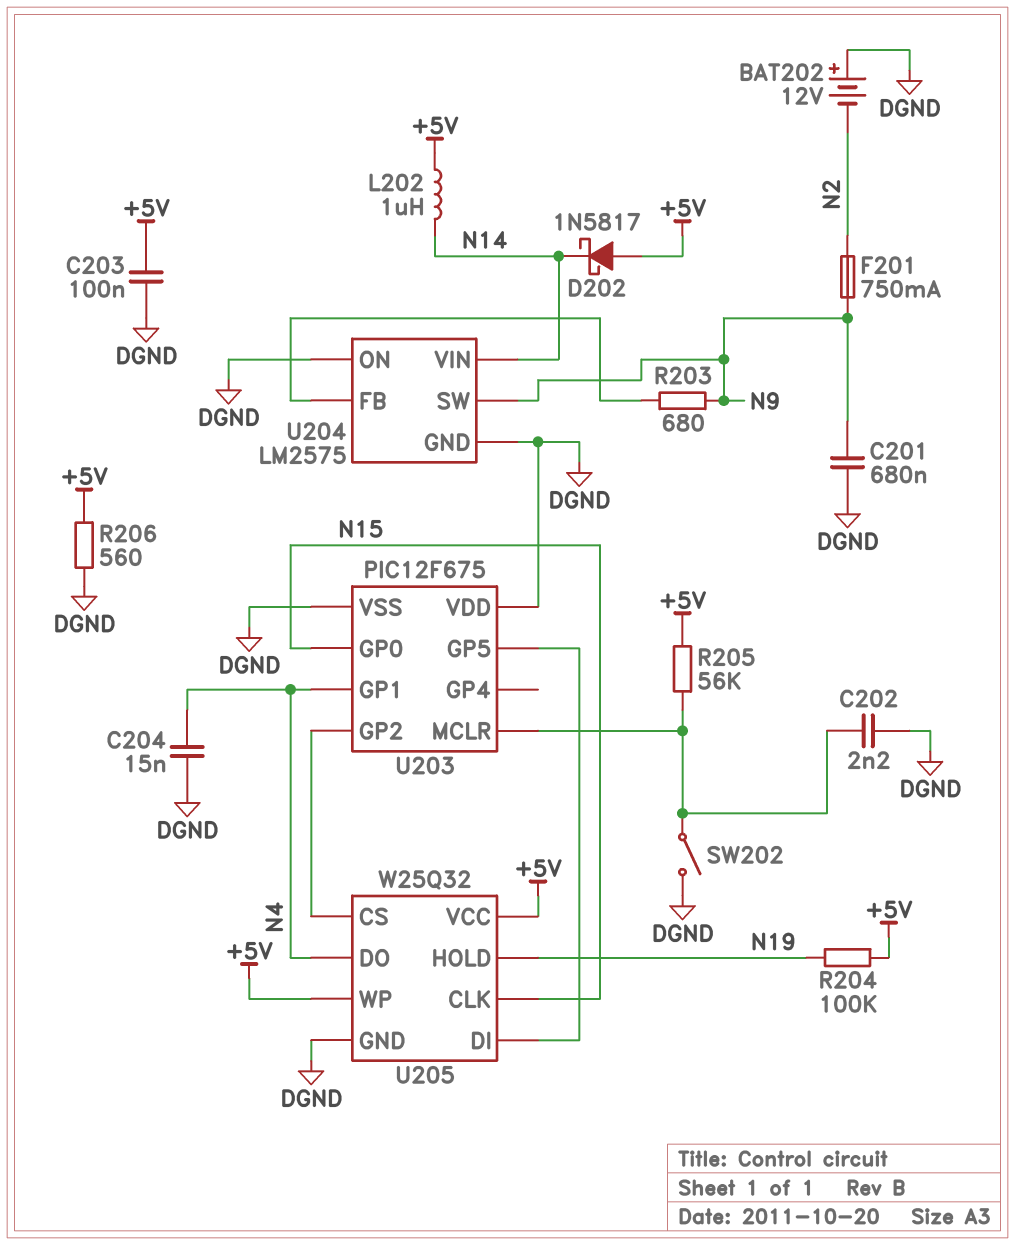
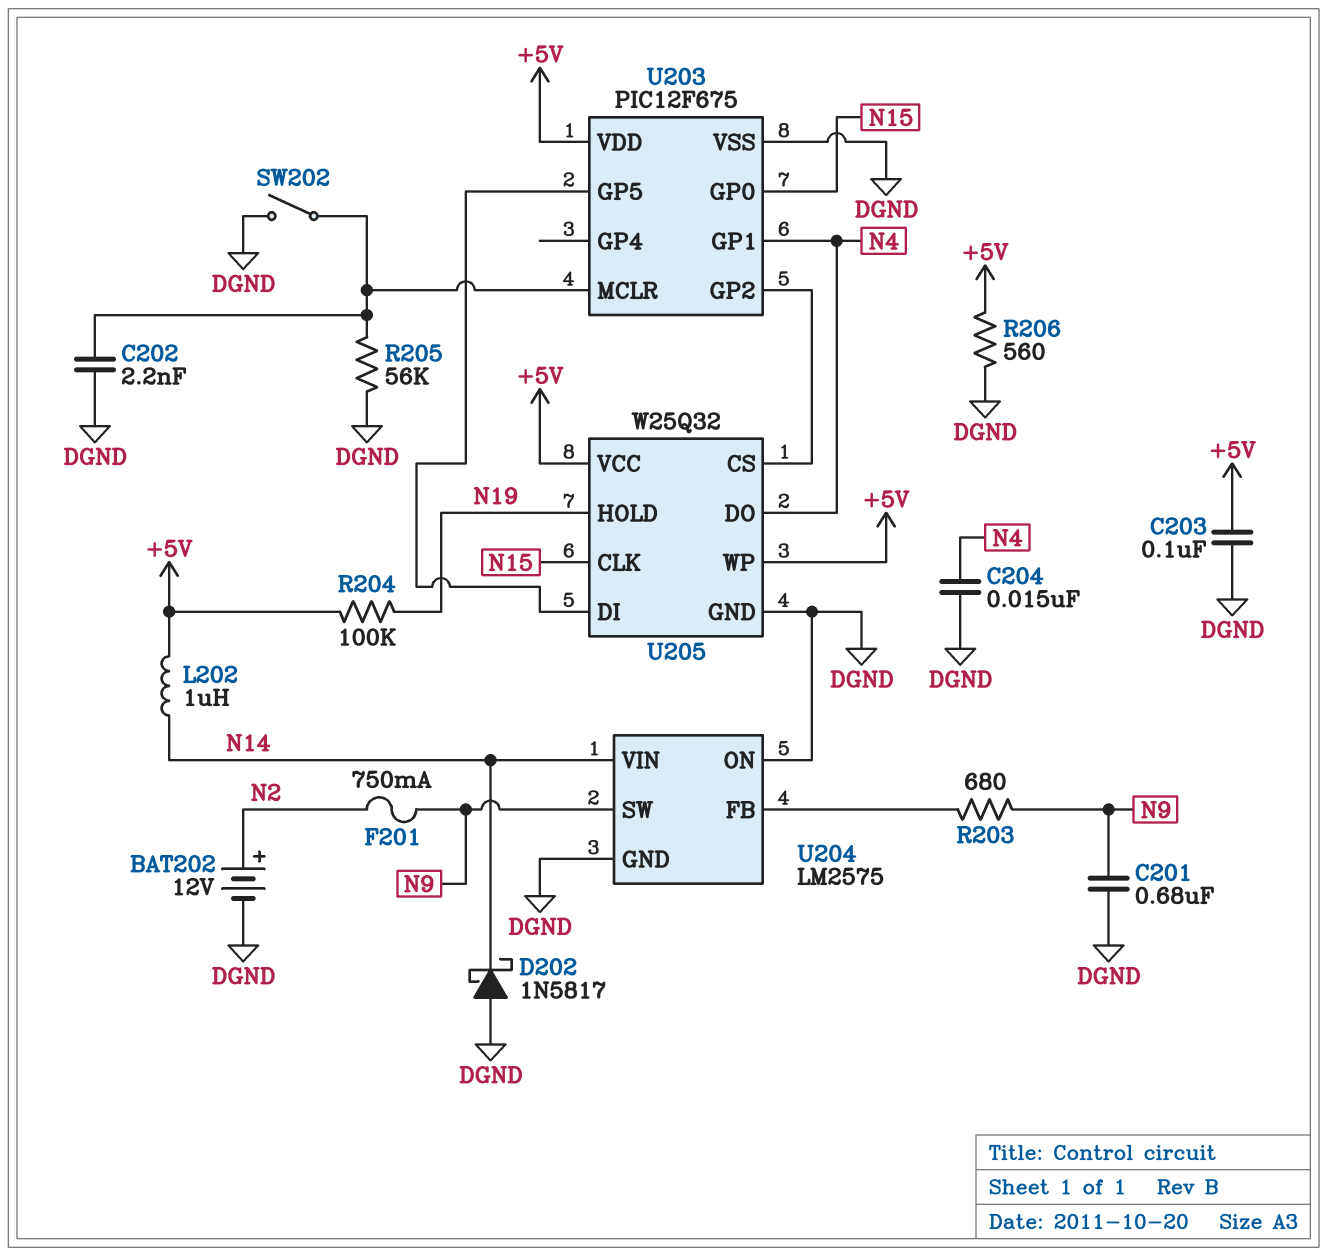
BAT202: 12V (plus DGND, minus N2) -> 12V (plus N2, minus DGND)
D202: schottky 1N5817 (A +5V, K N14) -> schottky 1N5817 (A DGND, K N14)
R205: 56k (+5V, U203/MCLR) -> 56k (DGND, U203/MCLR)
U203 pin VDD: DGND -> +5V

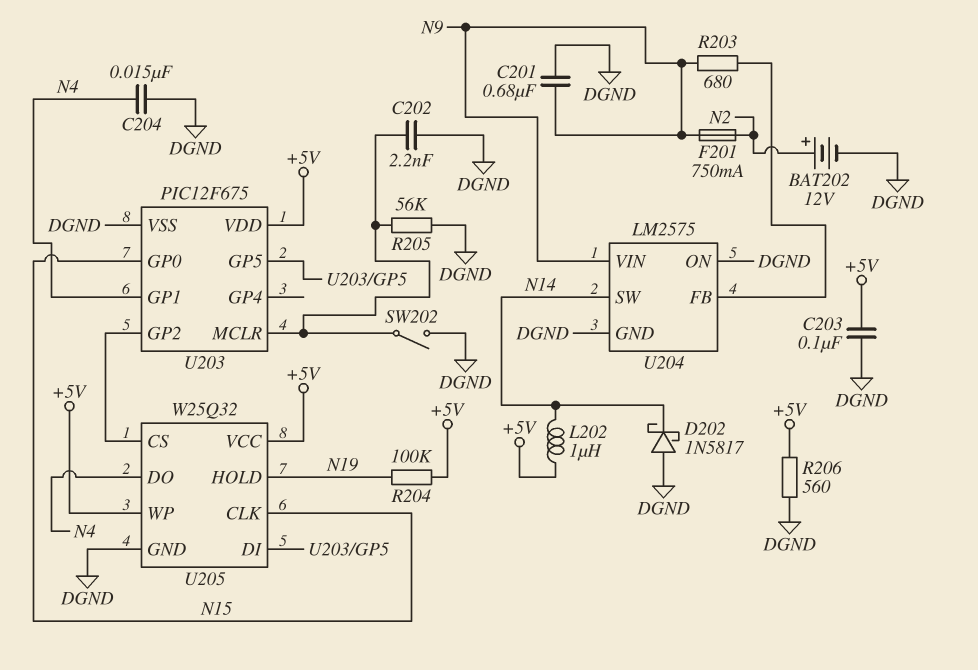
U204 pin SW: N9 -> N14
U204 pin VIN: N14 -> N9

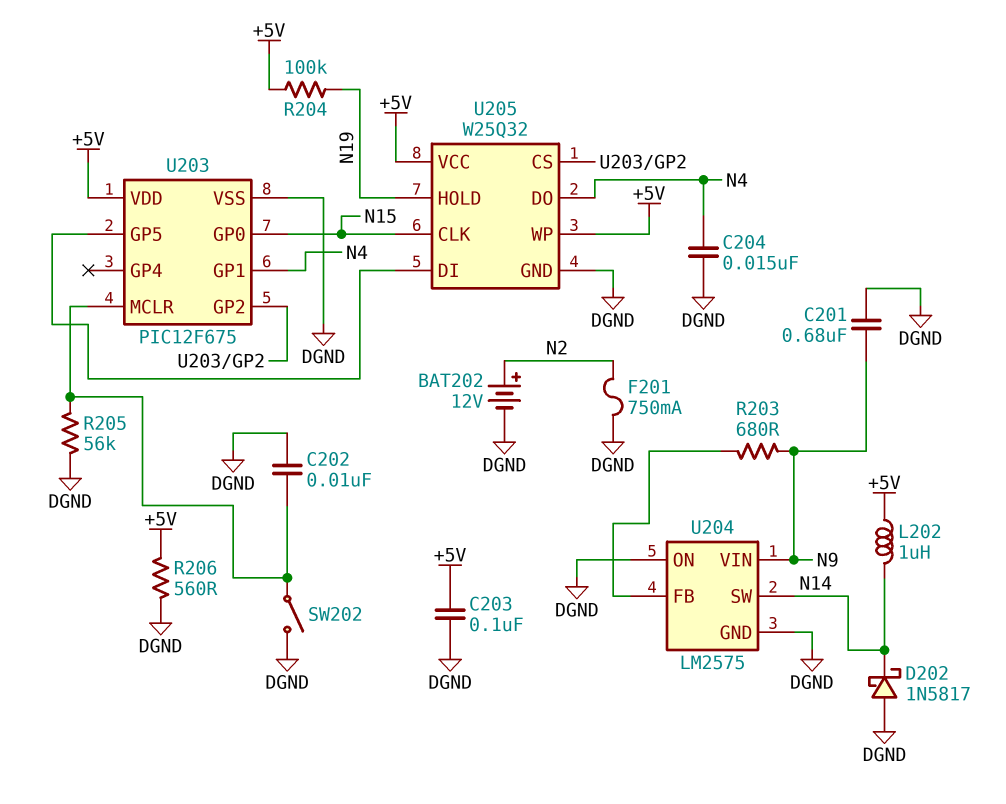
C202: 2.2nF (DGND, U203/MCLR) -> 10nF (DGND, U203/MCLR)
F201: 750mA (N2, N9) -> 750mA (DGND, N2)

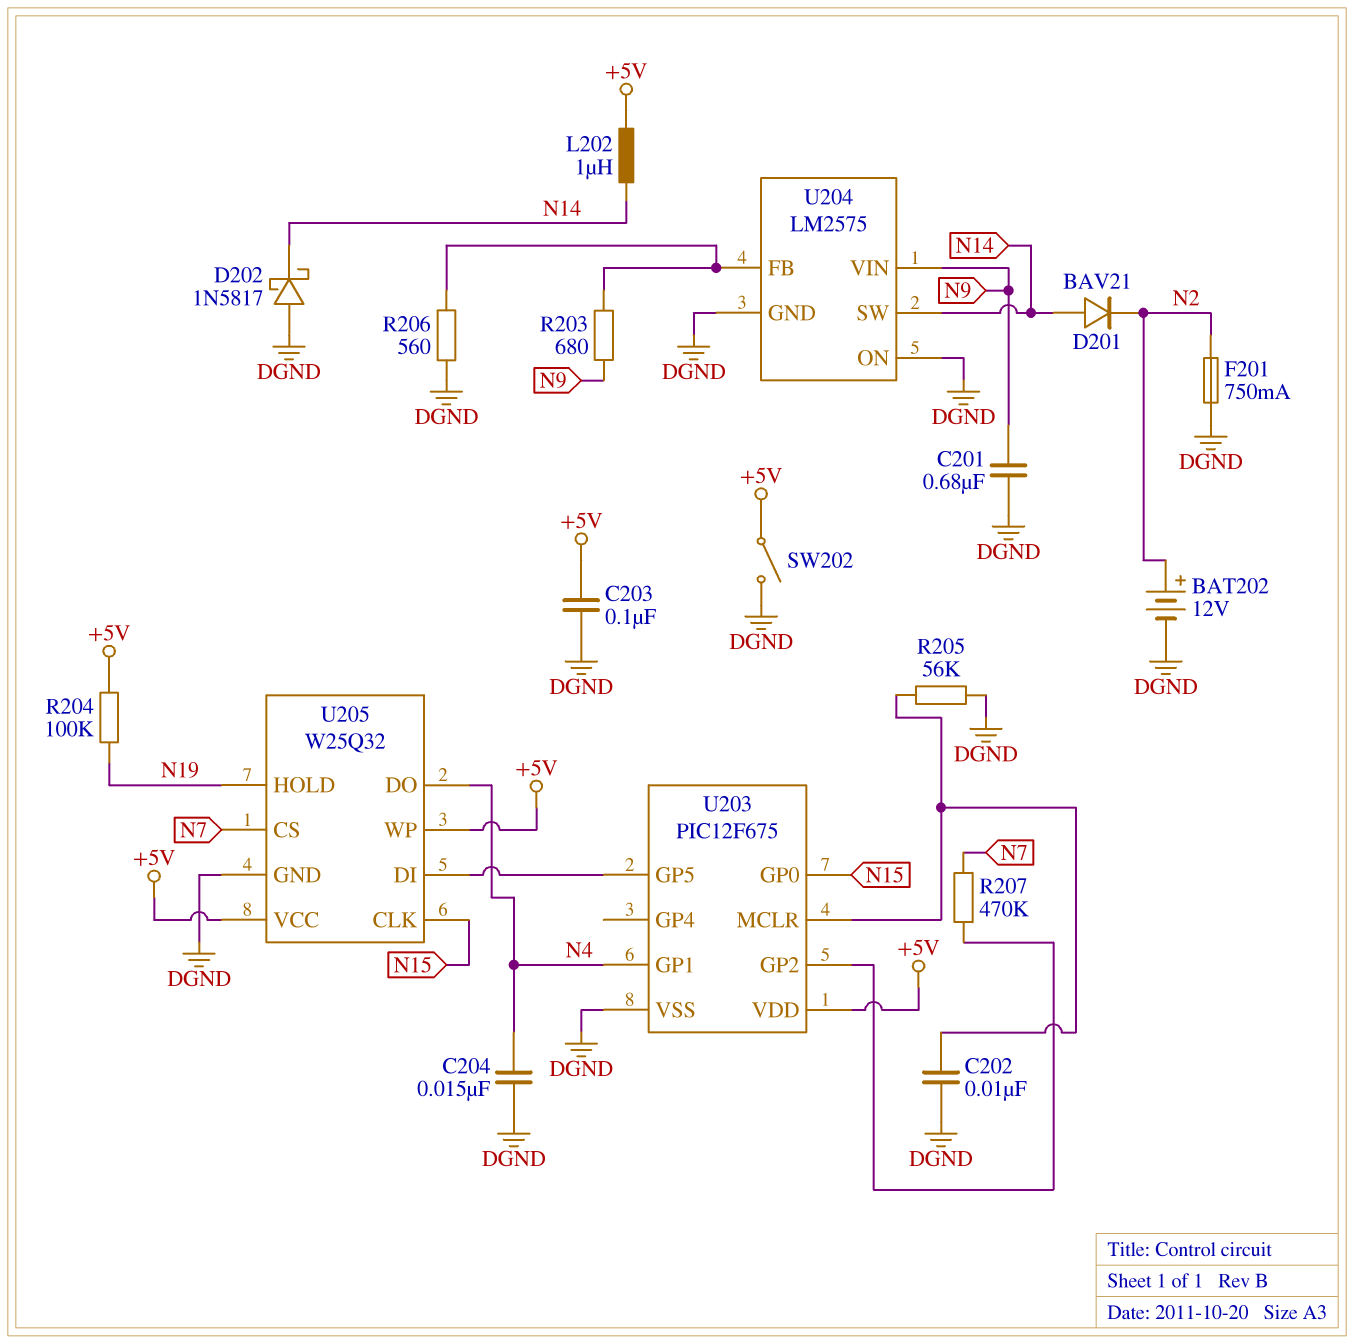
D201: none -> diode BAV21 (A N14, K N2)
R206: 560 (+5V, DGND) -> 560 (DGND, U204/FB)
R207: none -> 470k (N7, U203/GP2)
SW202: switch (DGND, U203/MCLR) -> switch (+5V, DGND)
U205 pin CS: U203/GP2 -> N7

